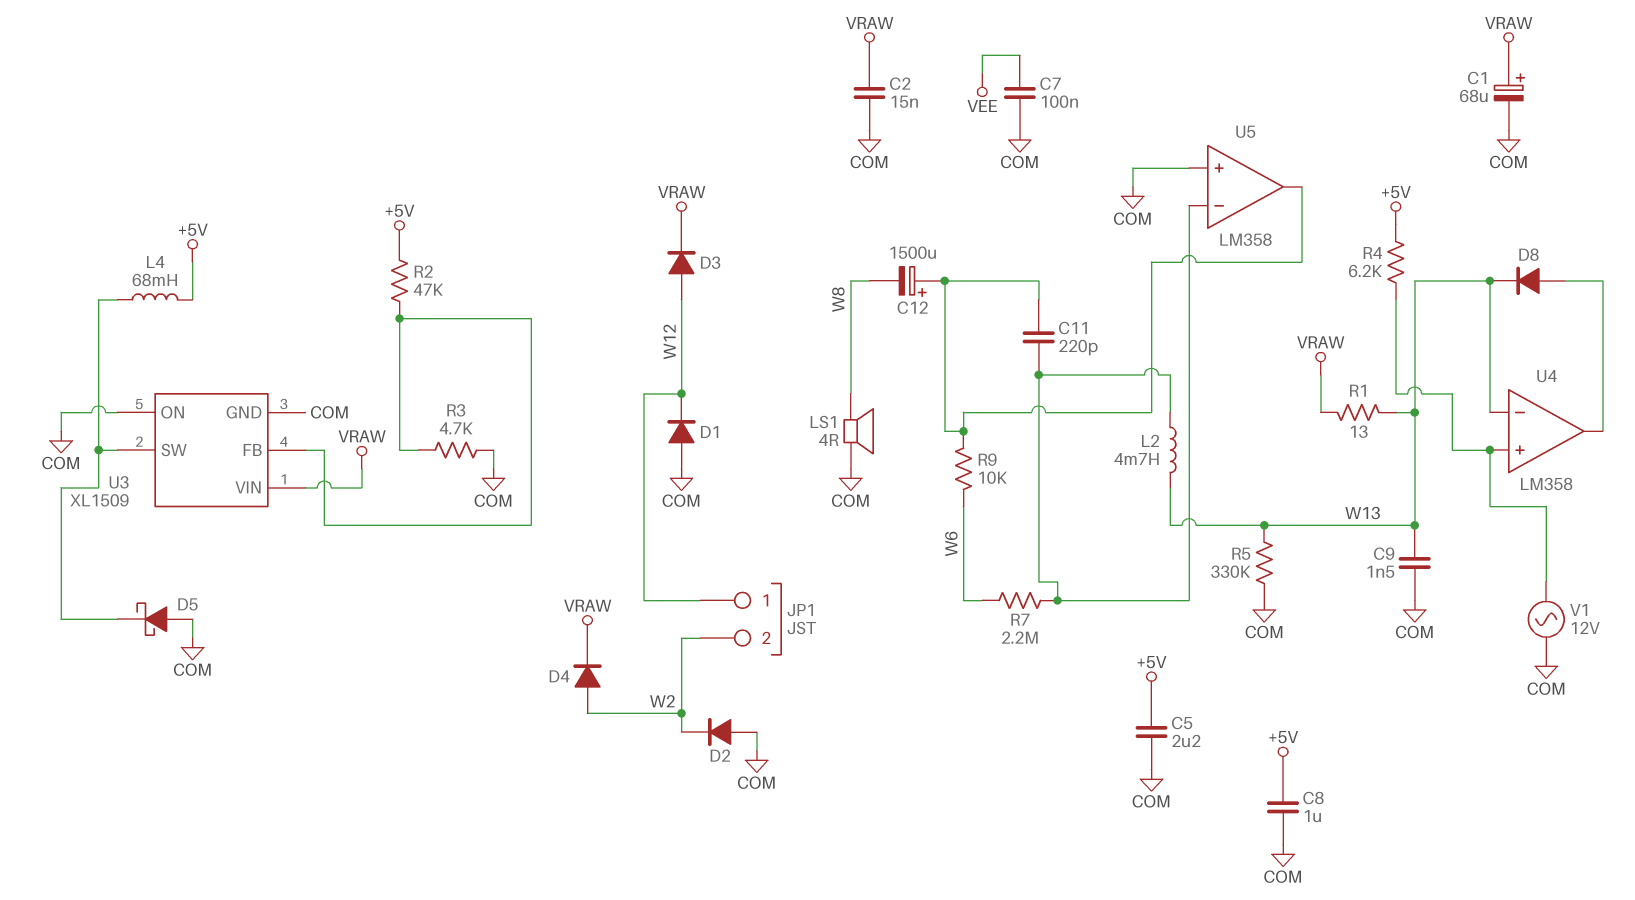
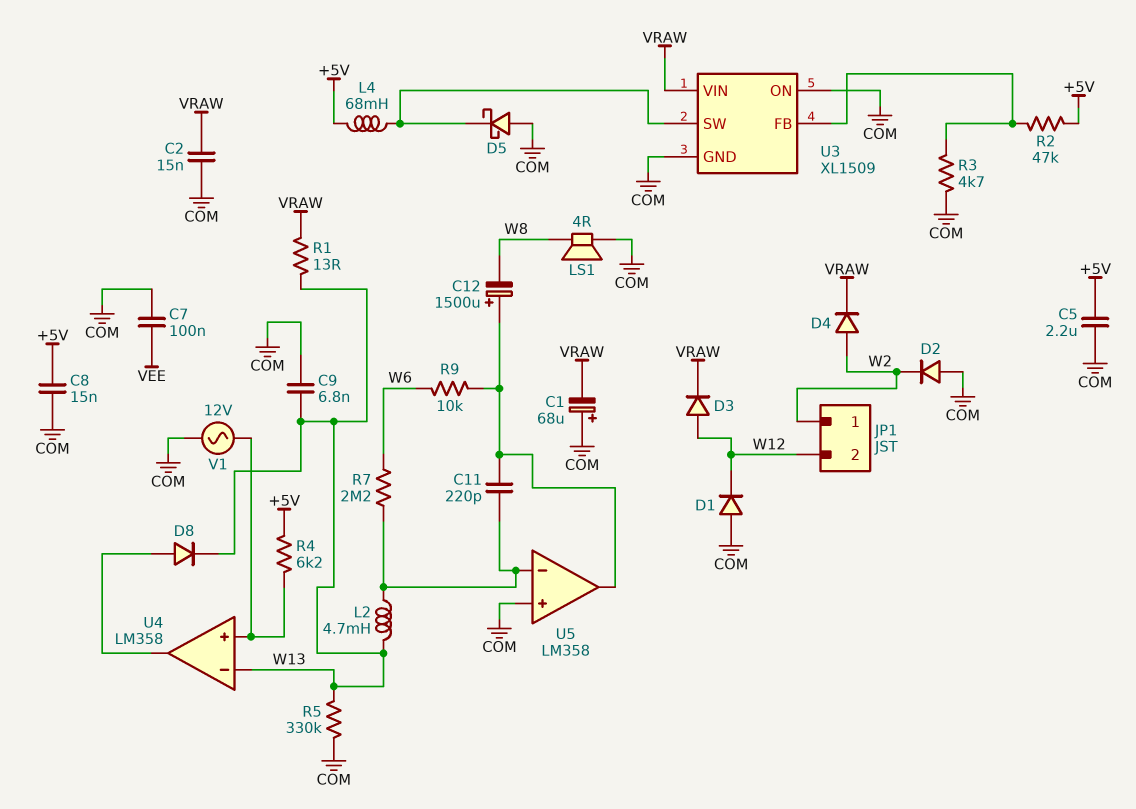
C1: 68uF (plus VRAW, minus COM) -> 68uF (plus COM, minus VRAW)
C8: 1uF (+5V, COM) -> 15nF (+5V, COM)
C9: 1.5nF (COM, W13) -> 6.8nF (COM, W13)
JP1 pin 1: W12 -> W2
JP1 pin 2: W2 -> W12

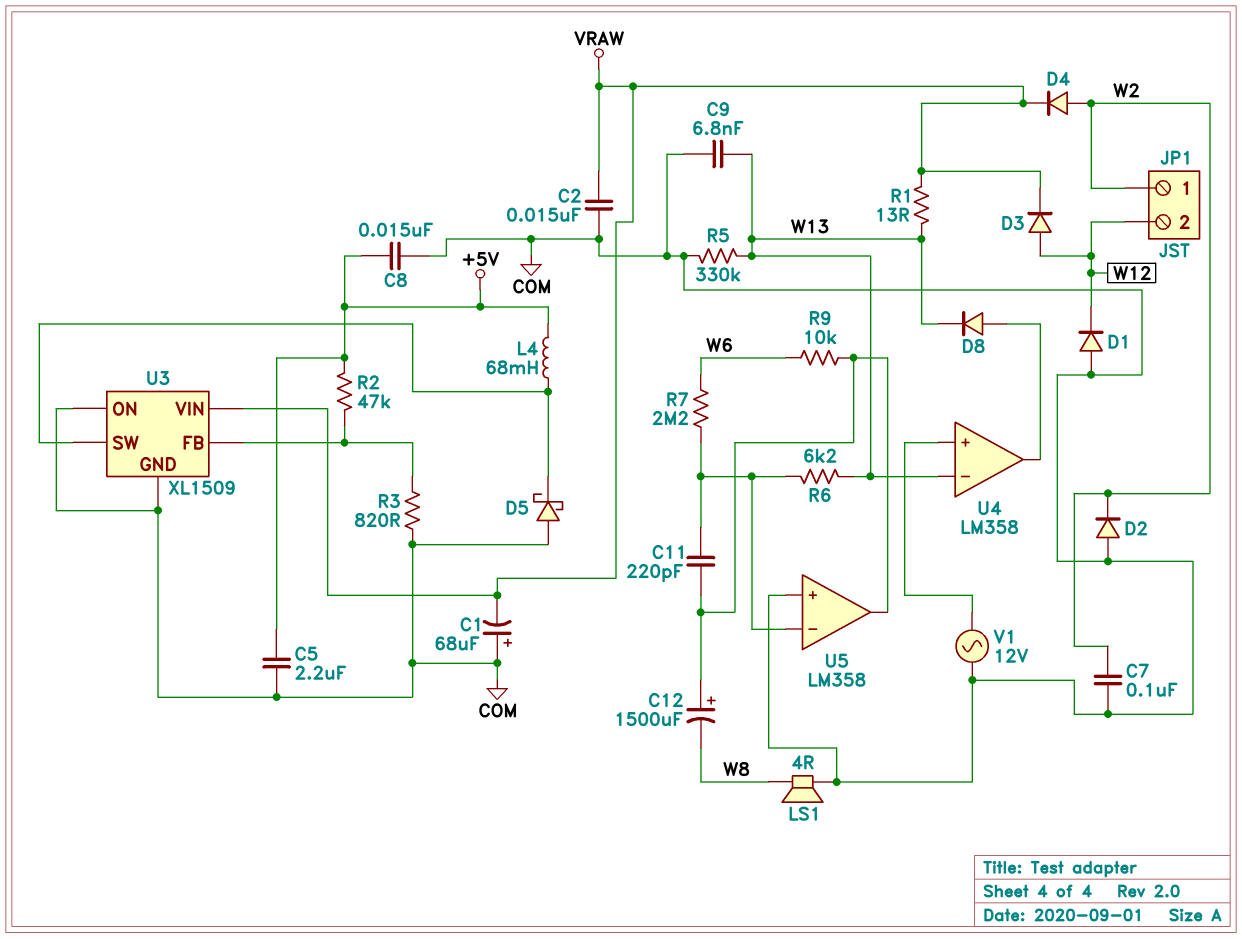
C7: 100nF (COM, VEE) -> 100nF (COM, W2)
L2: 4.7mH (U5/in-, W13) -> none
R3: 4.7k (COM, U3/FB) -> 820 (COM, U3/FB)
R4: 6.2k (+5V, U4/in+) -> none
R6: none -> 6.2k (U5/in-, W13)

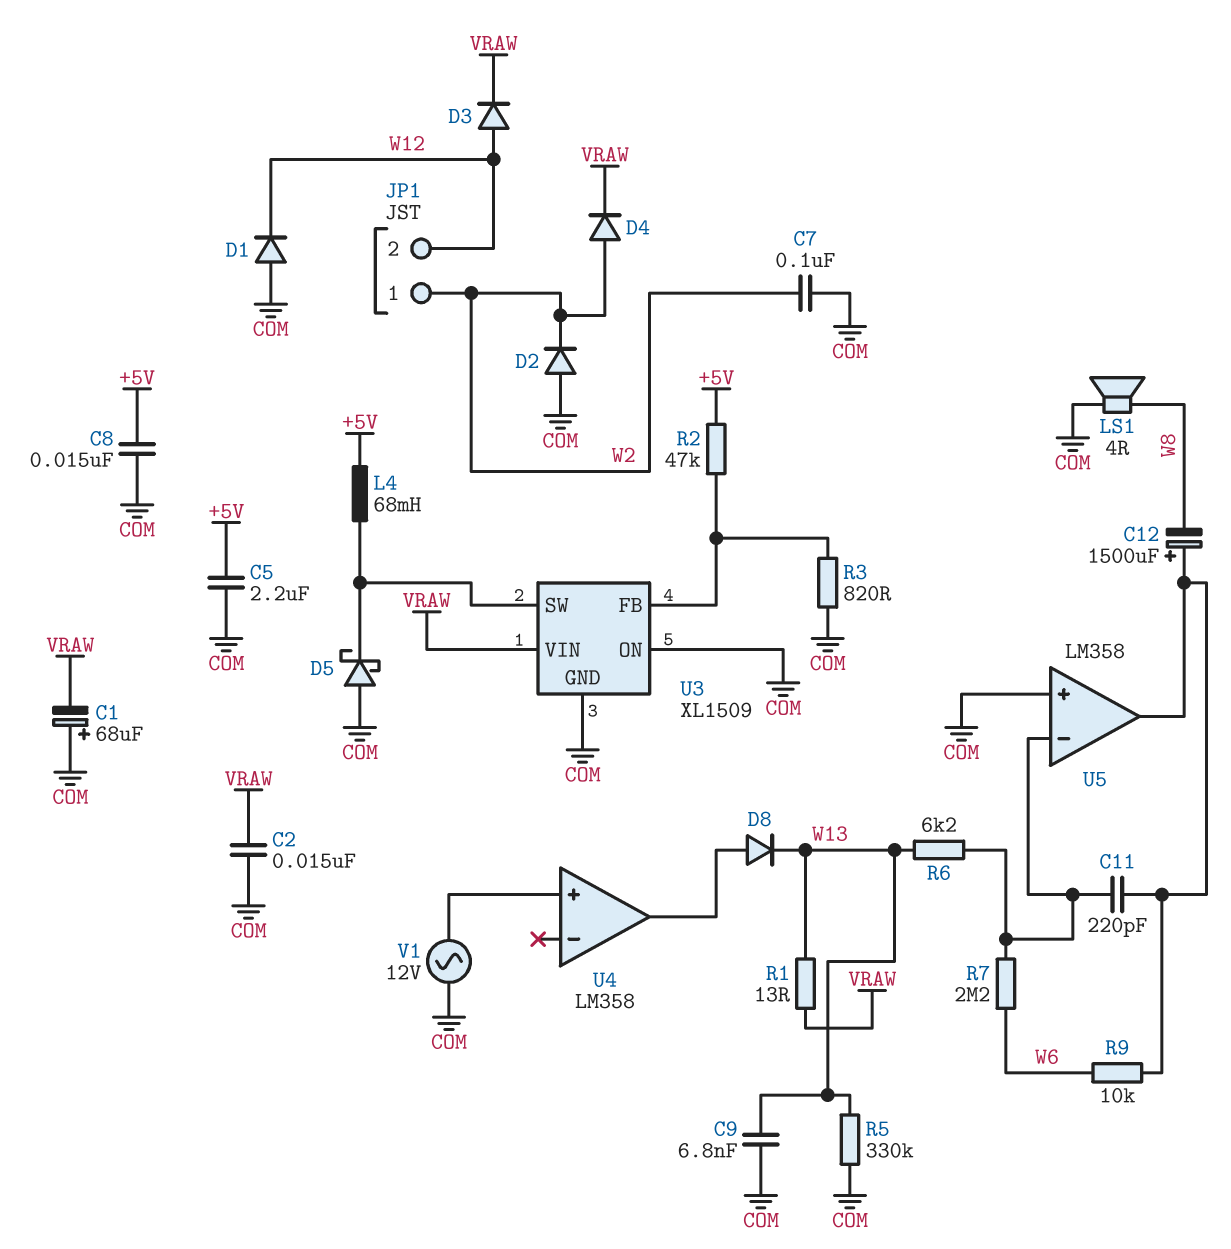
U4 pin in-: W13 -> none

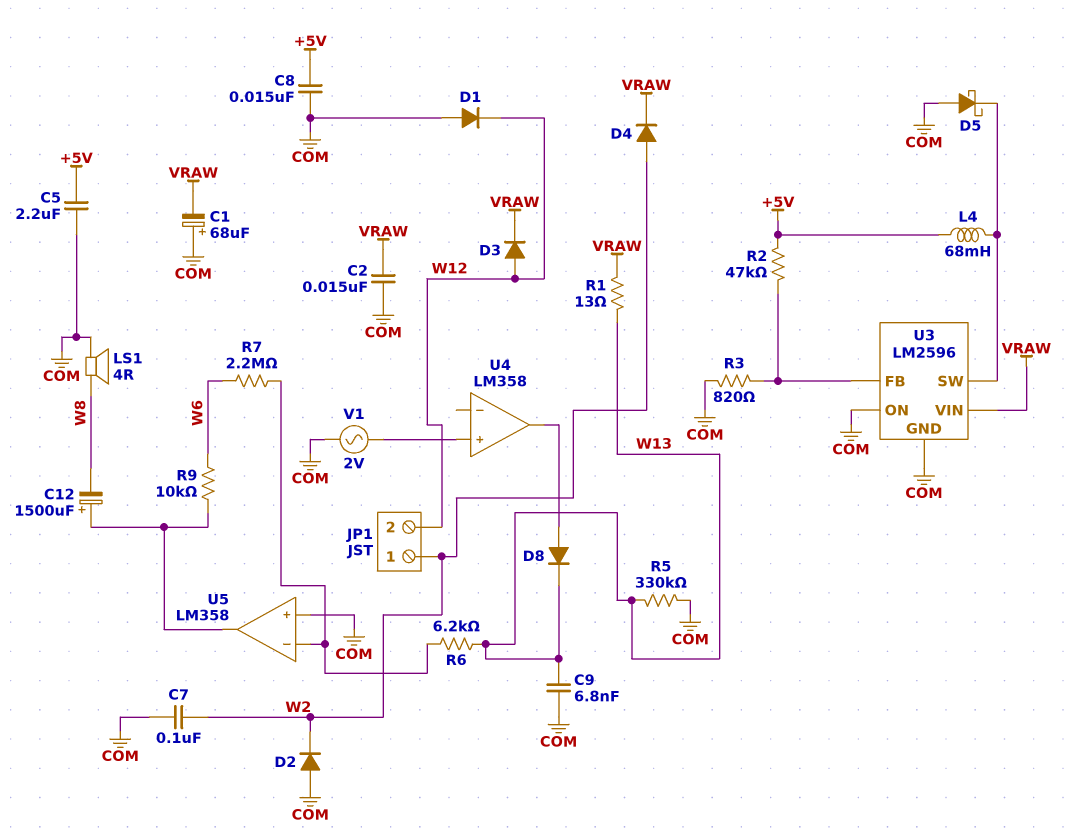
C11: 220pF (U5/in-, U5/out) -> none
U3: XL1509 -> LM2596
V1: AC 12V (COM, U4/in+) -> AC 2V (COM, U4/in+)

